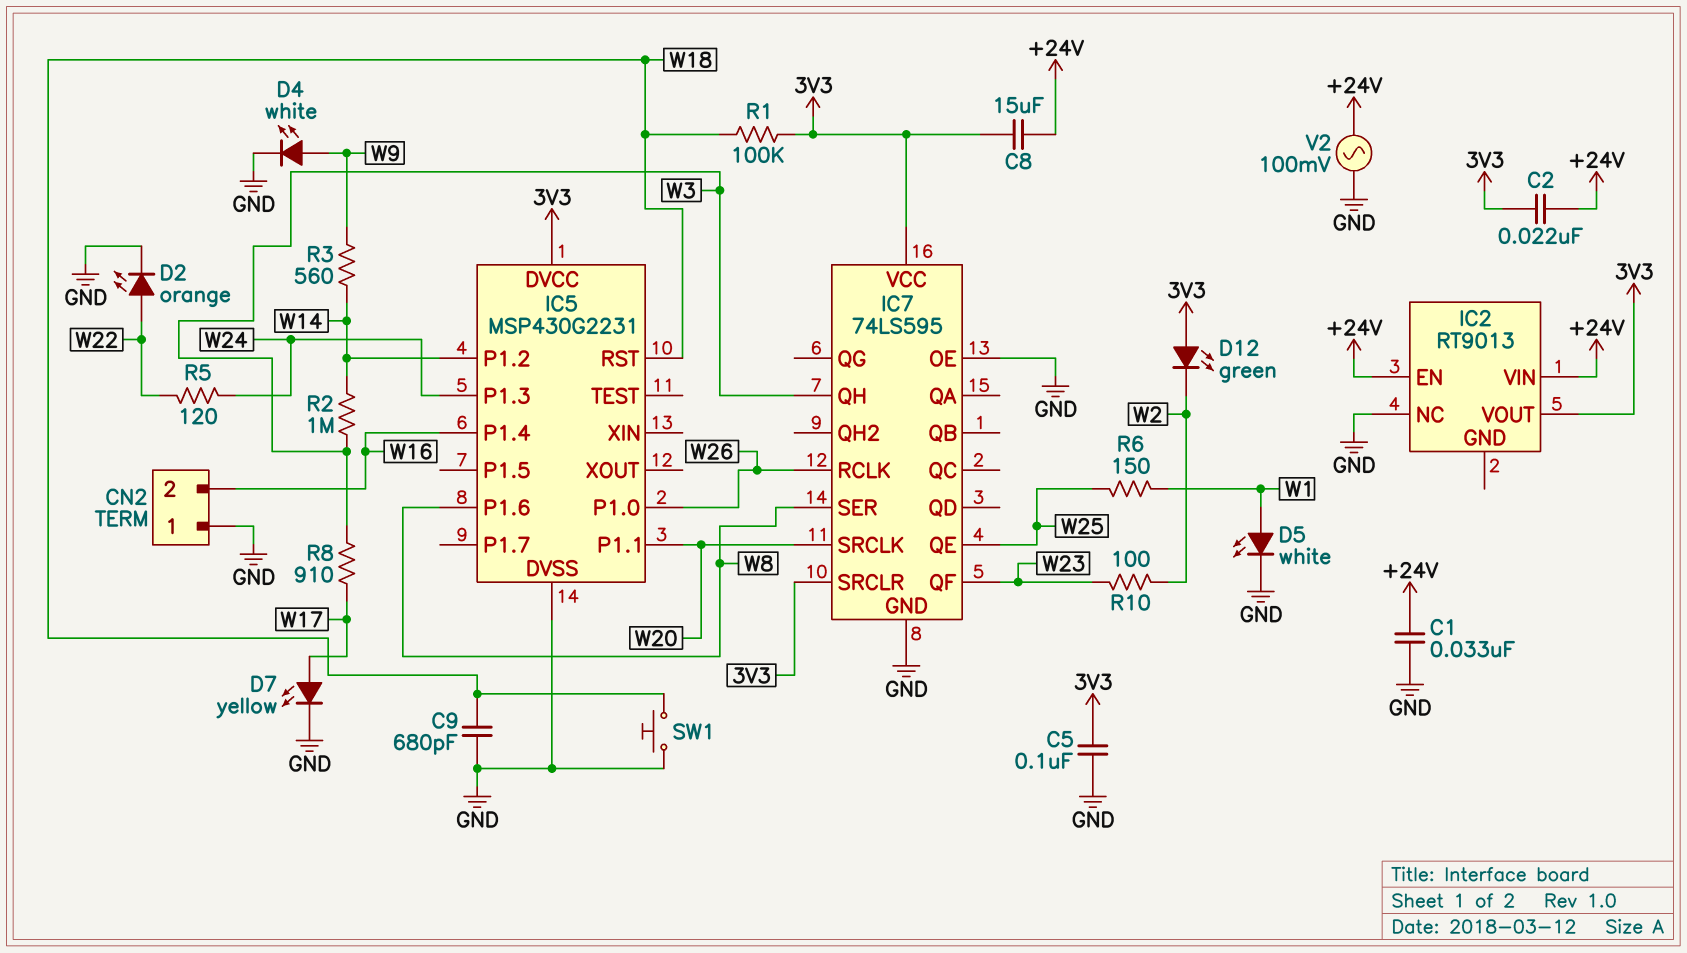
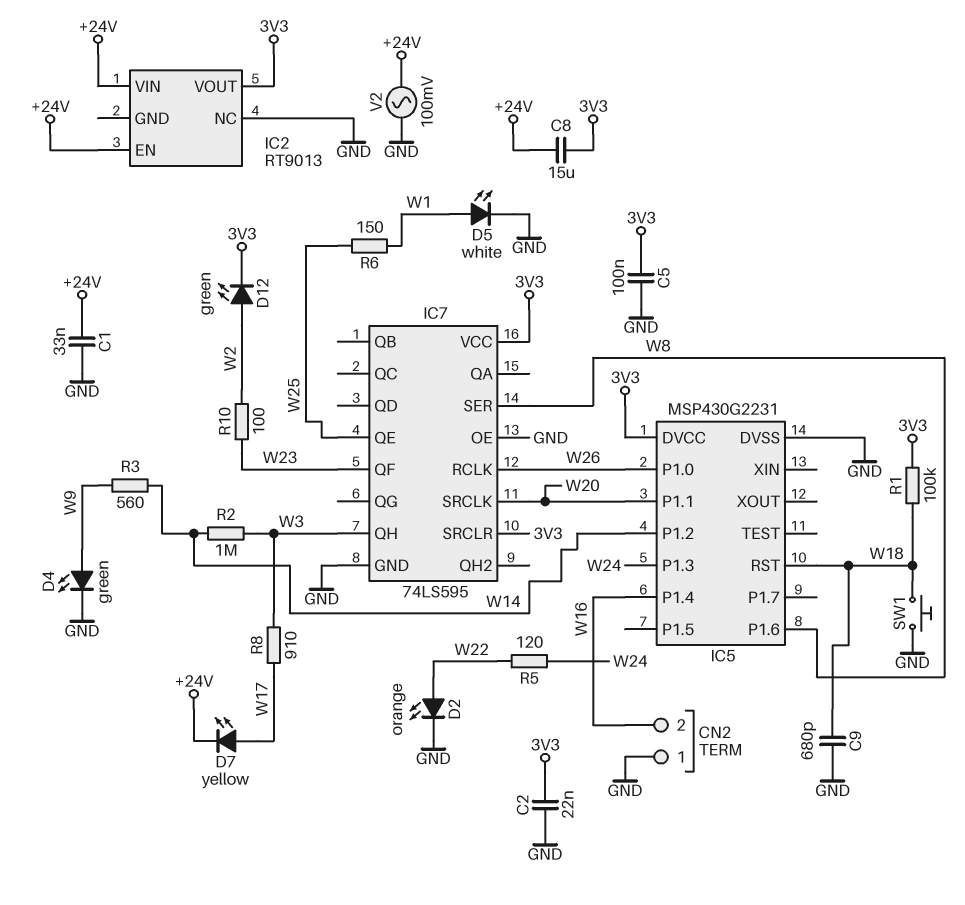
C2: 22nF (+24V, 3V3) -> 22nF (3V3, GND)
D4: LED white (A W9, K GND) -> LED green (A W9, K GND)
D7: LED yellow (A W17, K GND) -> LED yellow (A W17, K +24V)
D12: LED green (A 3V3, K W2) -> LED green (A W2, K 3V3)

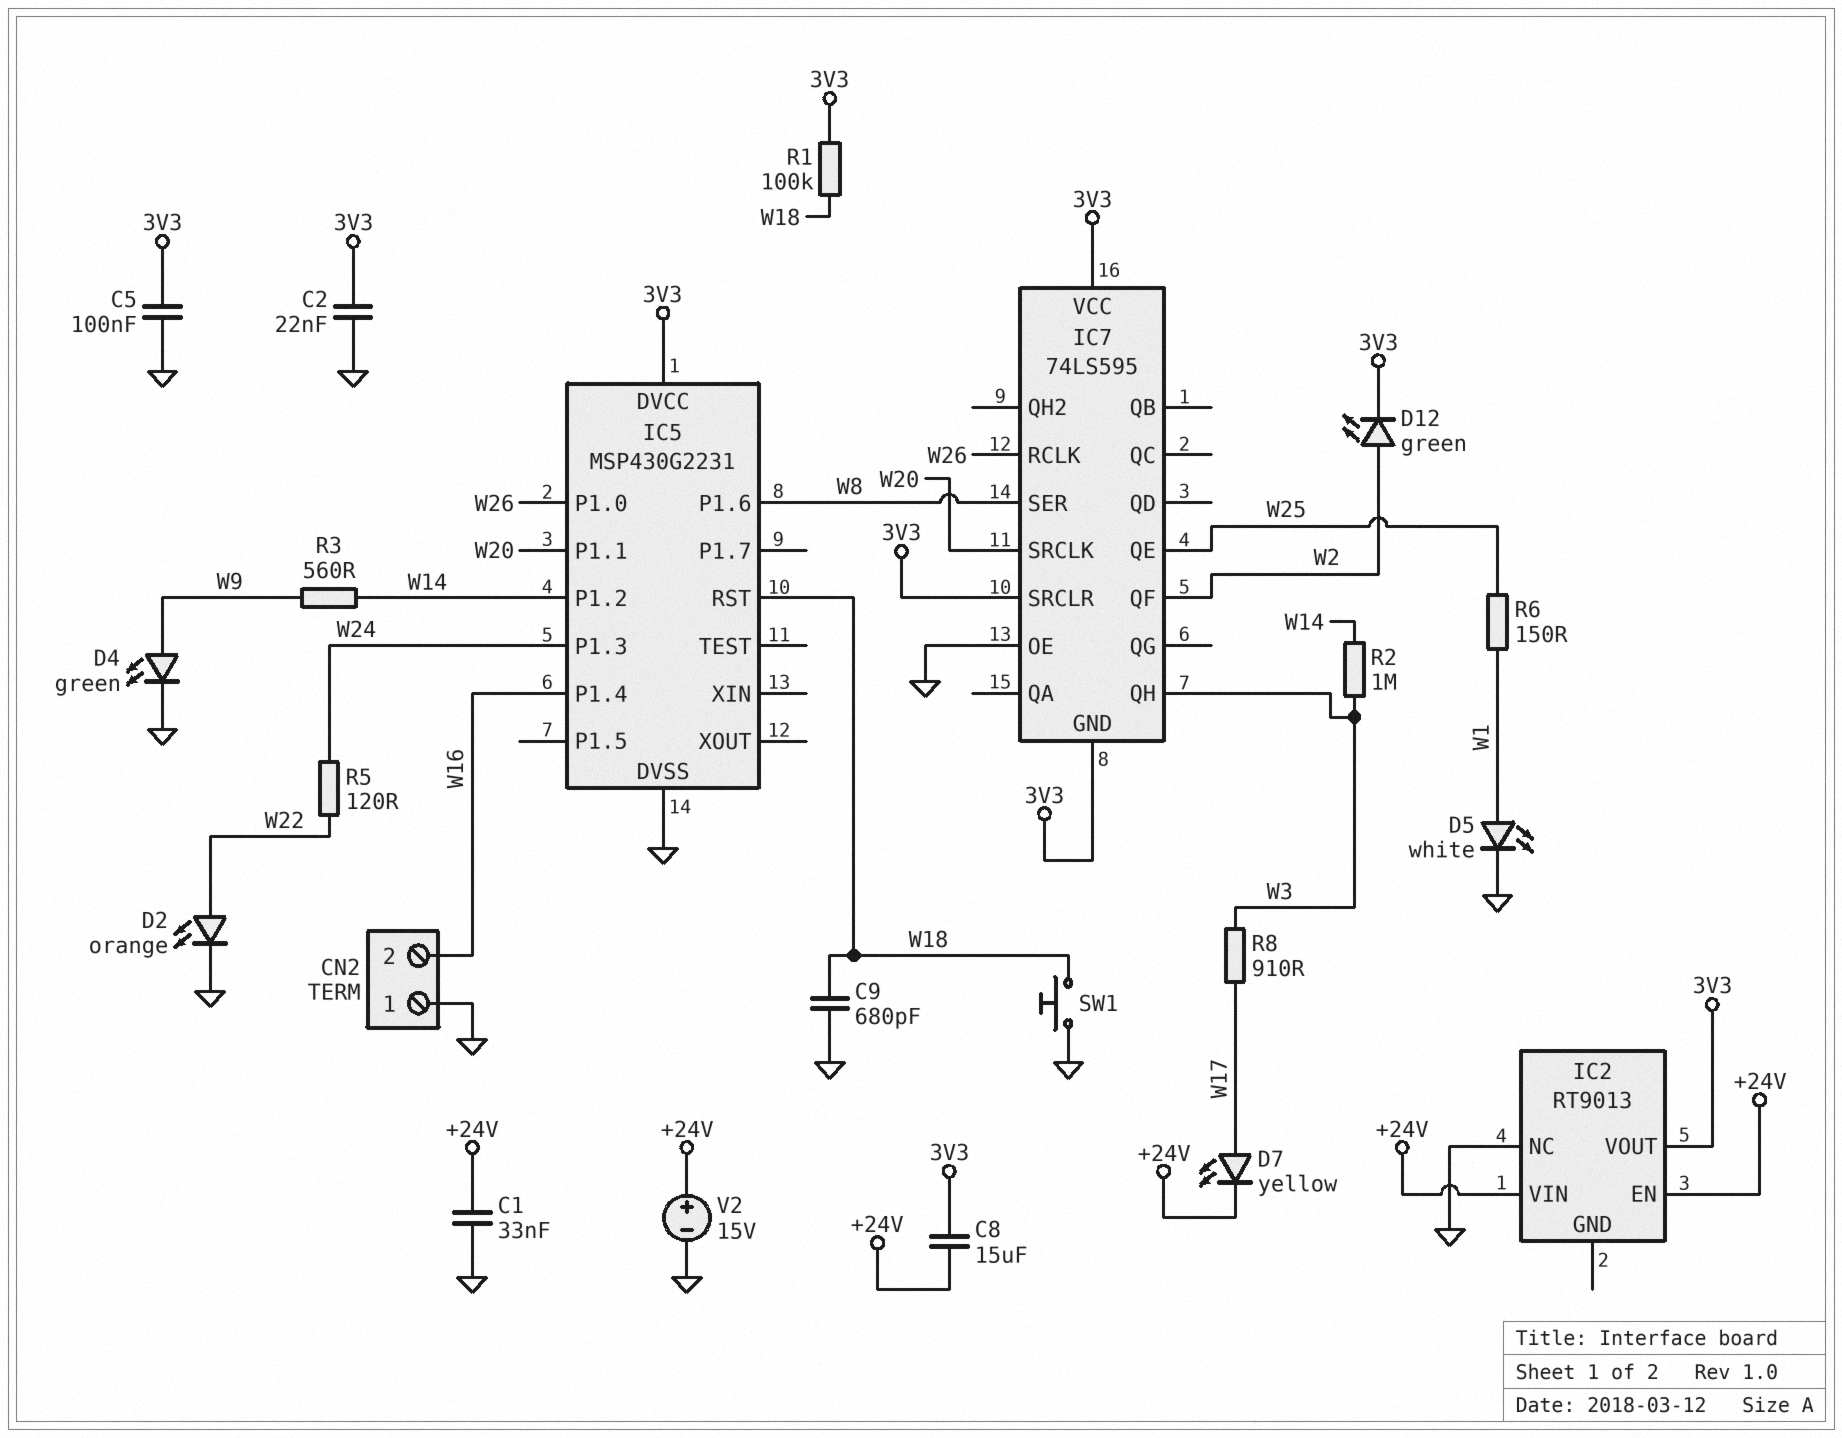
IC7 pin GND: GND -> 3V3
IC7 pin QF: W23 -> W2
R10: 100 (W2, W23) -> none
V2: AC 100mV (+24V, GND) -> 15V (plus +24V, minus GND)

